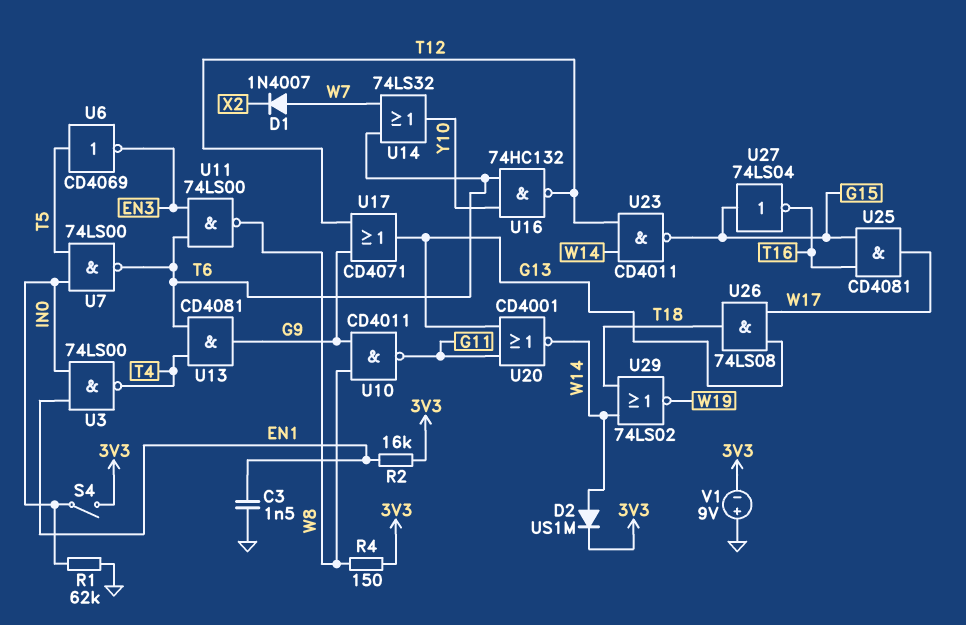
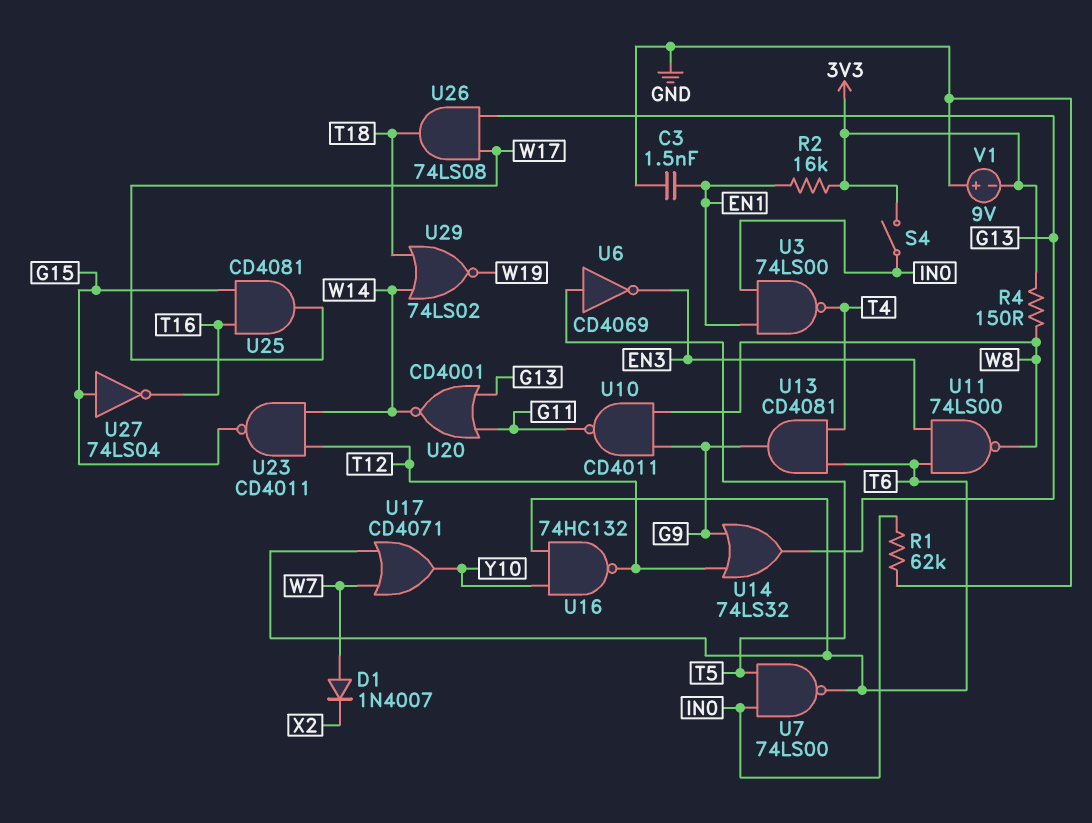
D2: diode US1M (A W14, K 3V3) -> none
U14: OR 74LS32 (in T6, in W7, out Y10) -> OR 74LS32 (in G9, in T12, out G13)
U17: OR CD4071 (in G9, in T12, out G13) -> OR CD4071 (in T6, in W7, out Y10)

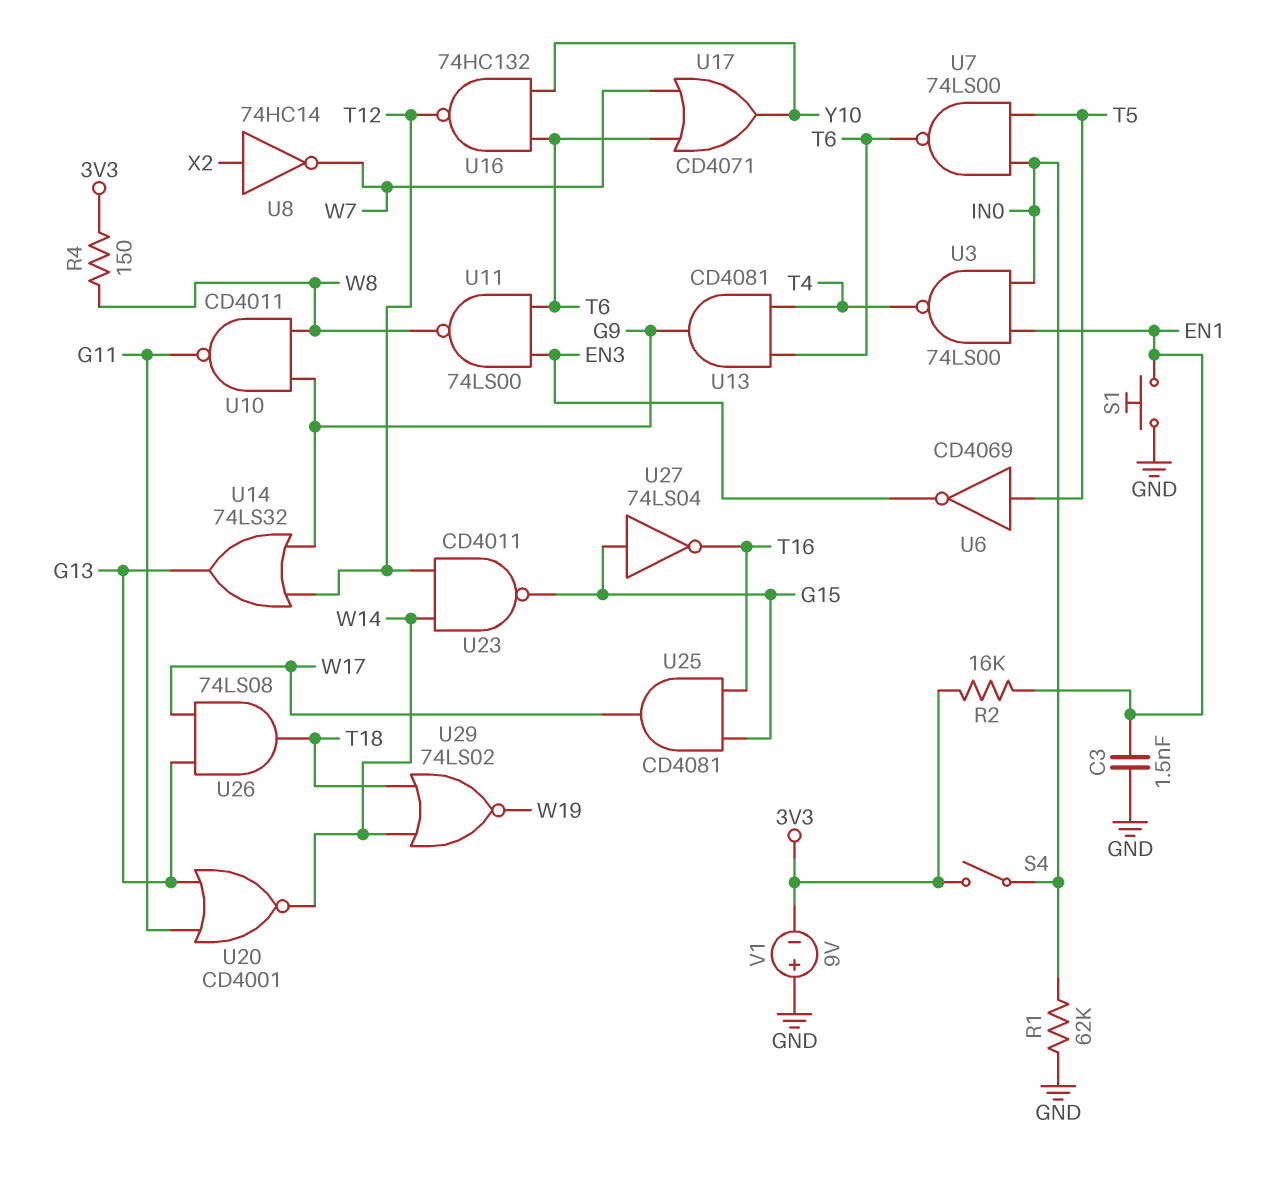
D1: diode 1N4007 (A W7, K X2) -> none
S1: none -> button (EN1, GND)
U8: none -> NOT 74HC14 (in X2, out W7)

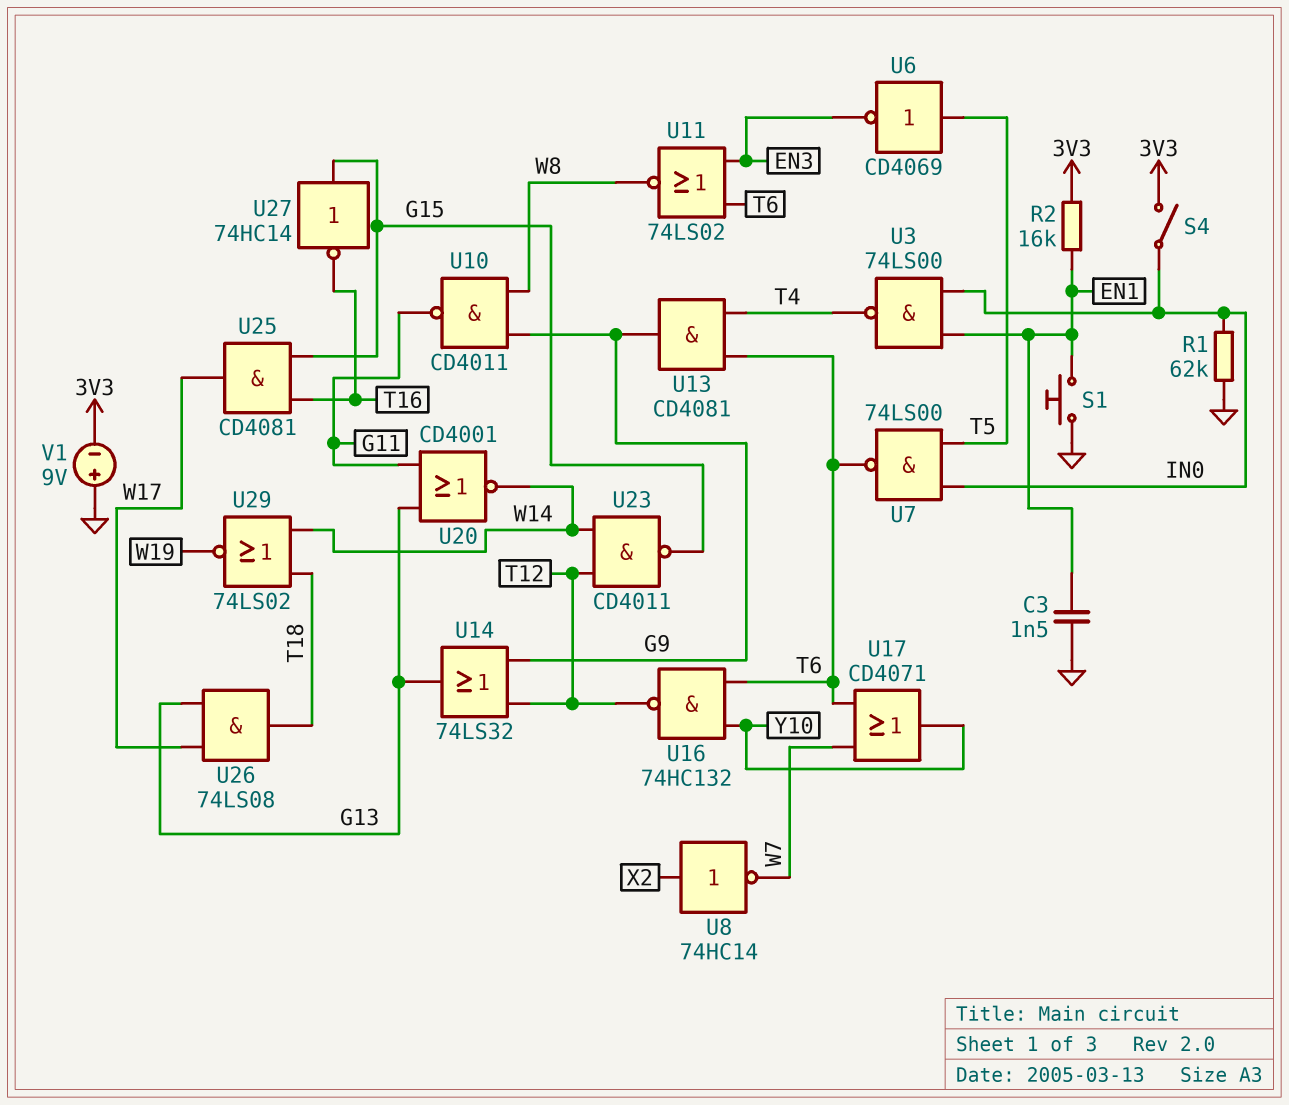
R4: 150 (3V3, W8) -> none
U11: NAND 74LS00 (in EN3, in T6, out W8) -> NOR 74LS02 (in EN3, in T6, out W8)
U27: NOT 74LS04 (in G15, out T16) -> NOT 74HC14 (in G15, out T16)

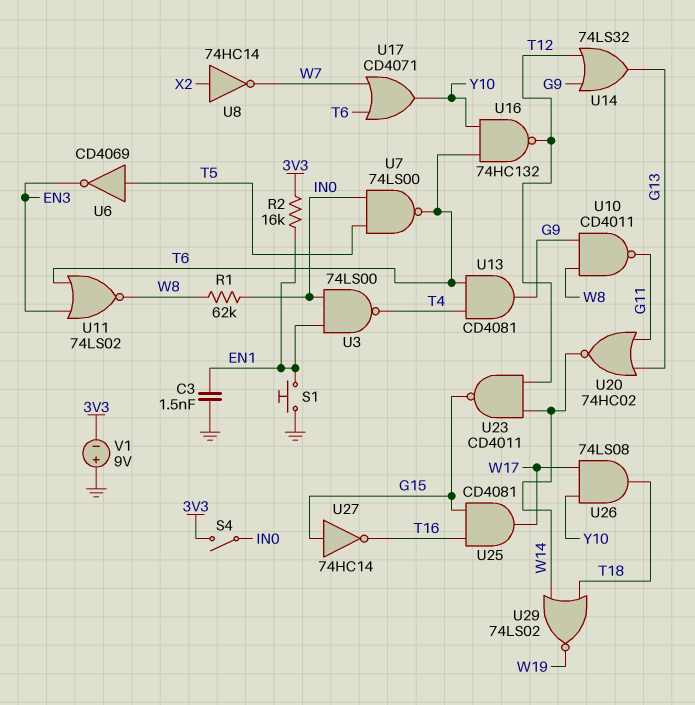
R1: 62k (GND, IN0) -> 62k (IN0, W8)
U20: NOR CD4001 (in G11, in G13, out W14) -> NOR 74HC02 (in G11, in G13, out W14)
U26: AND 74LS08 (in G13, in W17, out T18) -> AND 74LS08 (in W17, in Y10, out T18)

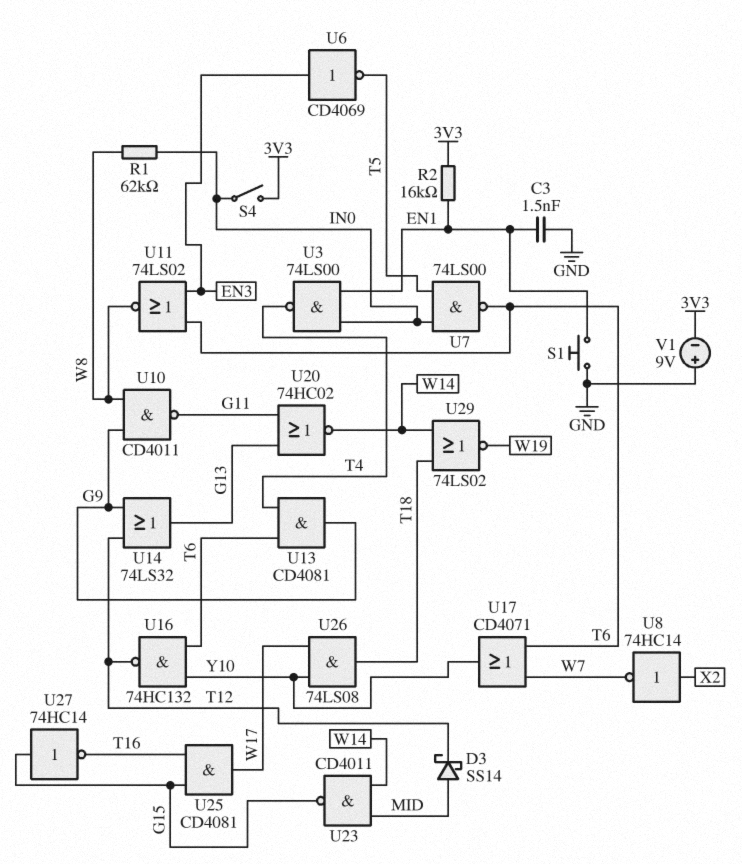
D3: none -> schottky SS14 (A MID, K T12)
U6: NOT CD4069 (in T5, out EN3) -> NOT CD4069 (in EN3, out T5)
U23: NAND CD4011 (in T12, in W14, out G15) -> NAND CD4011 (in MID, in W14, out G15)

